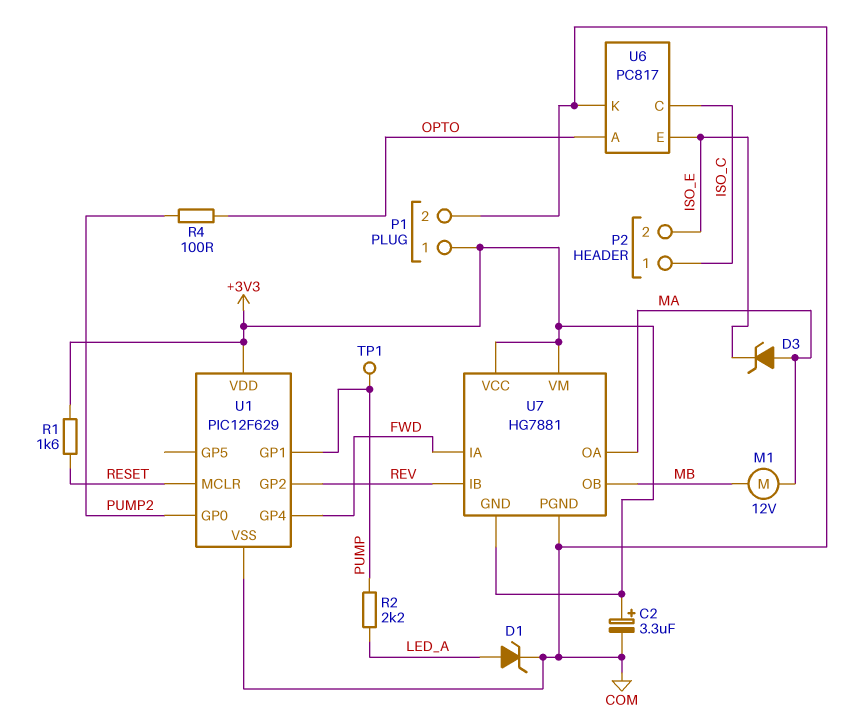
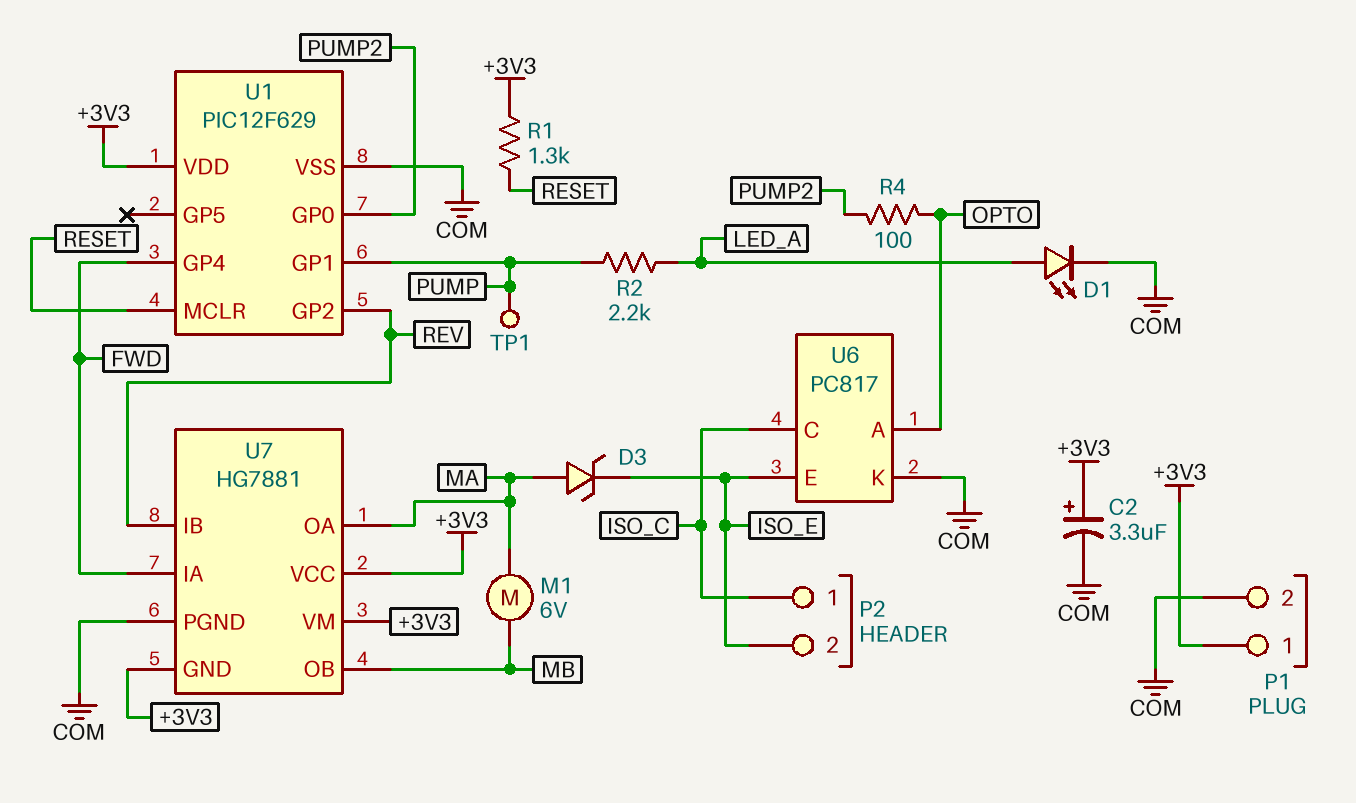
D1: zener (A LED_A, K COM) -> LED (A LED_A, K COM)
M1: motor 12V (MA, MB) -> motor 6V (MA, MB)
R1: 1.6k (+3V3, RESET) -> 1.3k (+3V3, RESET)

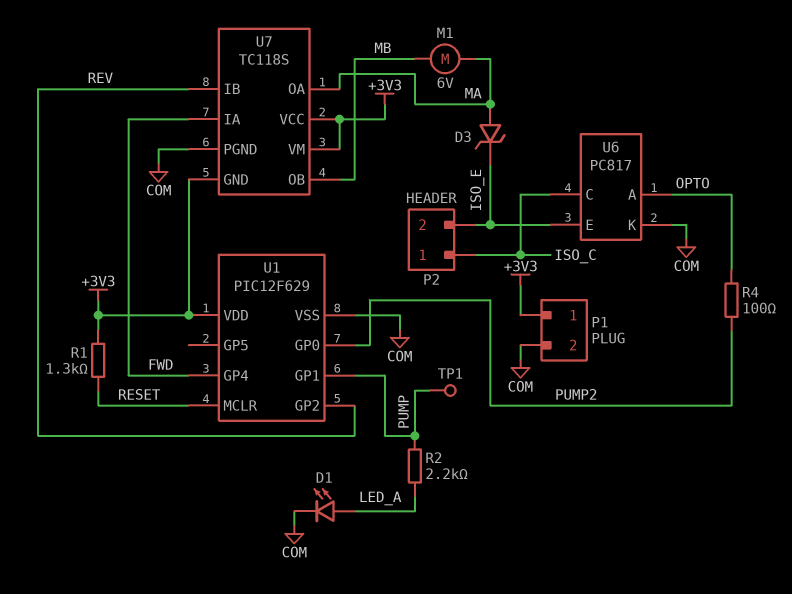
C2: 3.3uF (plus +3V3, minus COM) -> none
U7: HG7881 -> TC118S

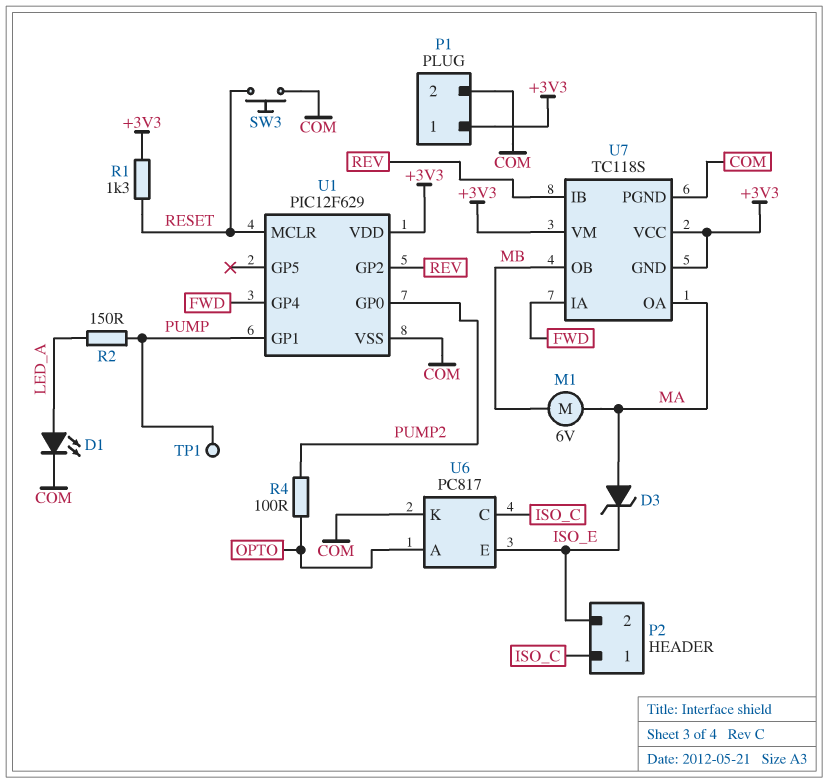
R2: 2.2k (LED_A, PUMP) -> 150 (LED_A, PUMP)
SW3: none -> button (COM, RESET)

